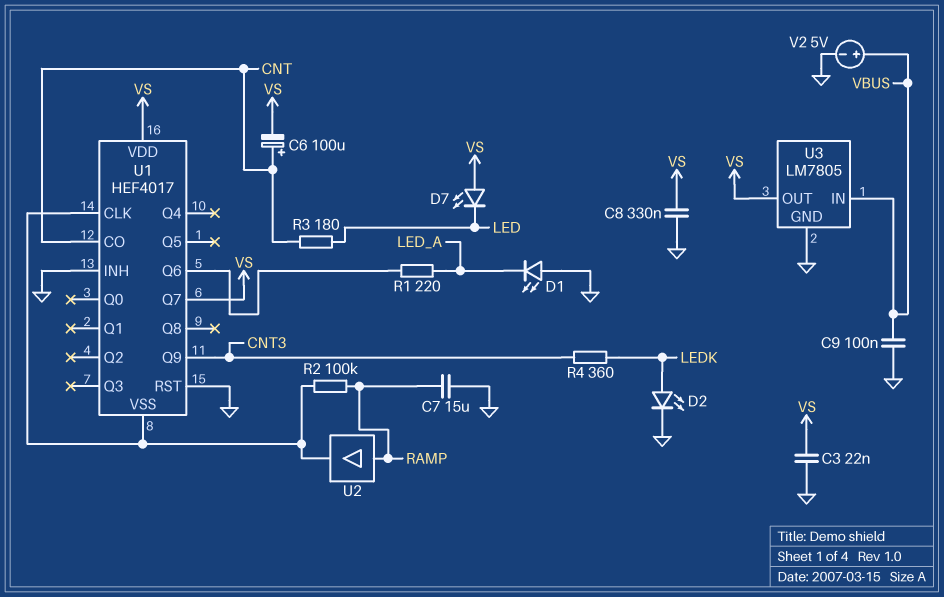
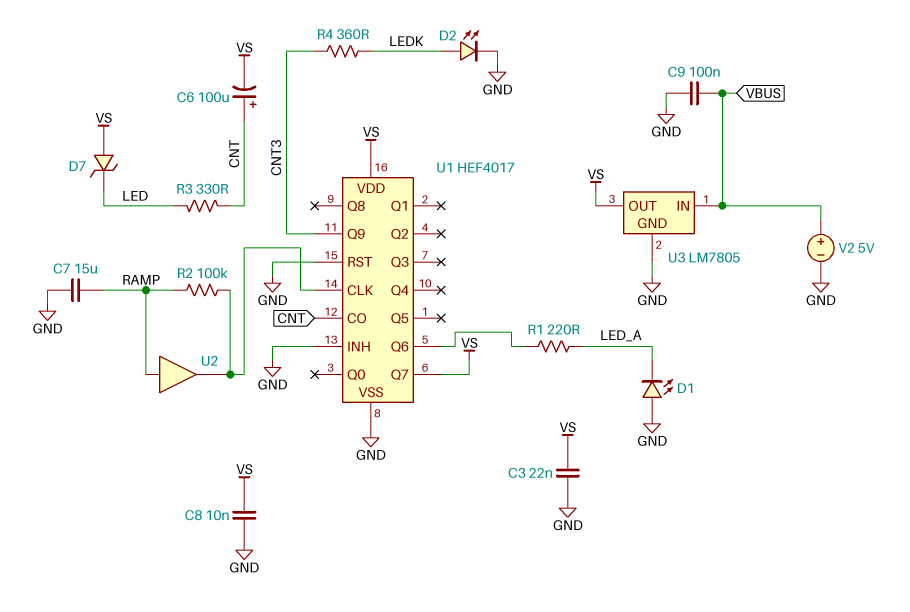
C8: 330nF (GND, VS) -> 10nF (GND, VS)
D7: LED (A VS, K LED) -> zener (A VS, K LED)
R3: 180 (CNT, LED) -> 330 (CNT, LED)
U1 pin VSS: U1/CLK -> GND

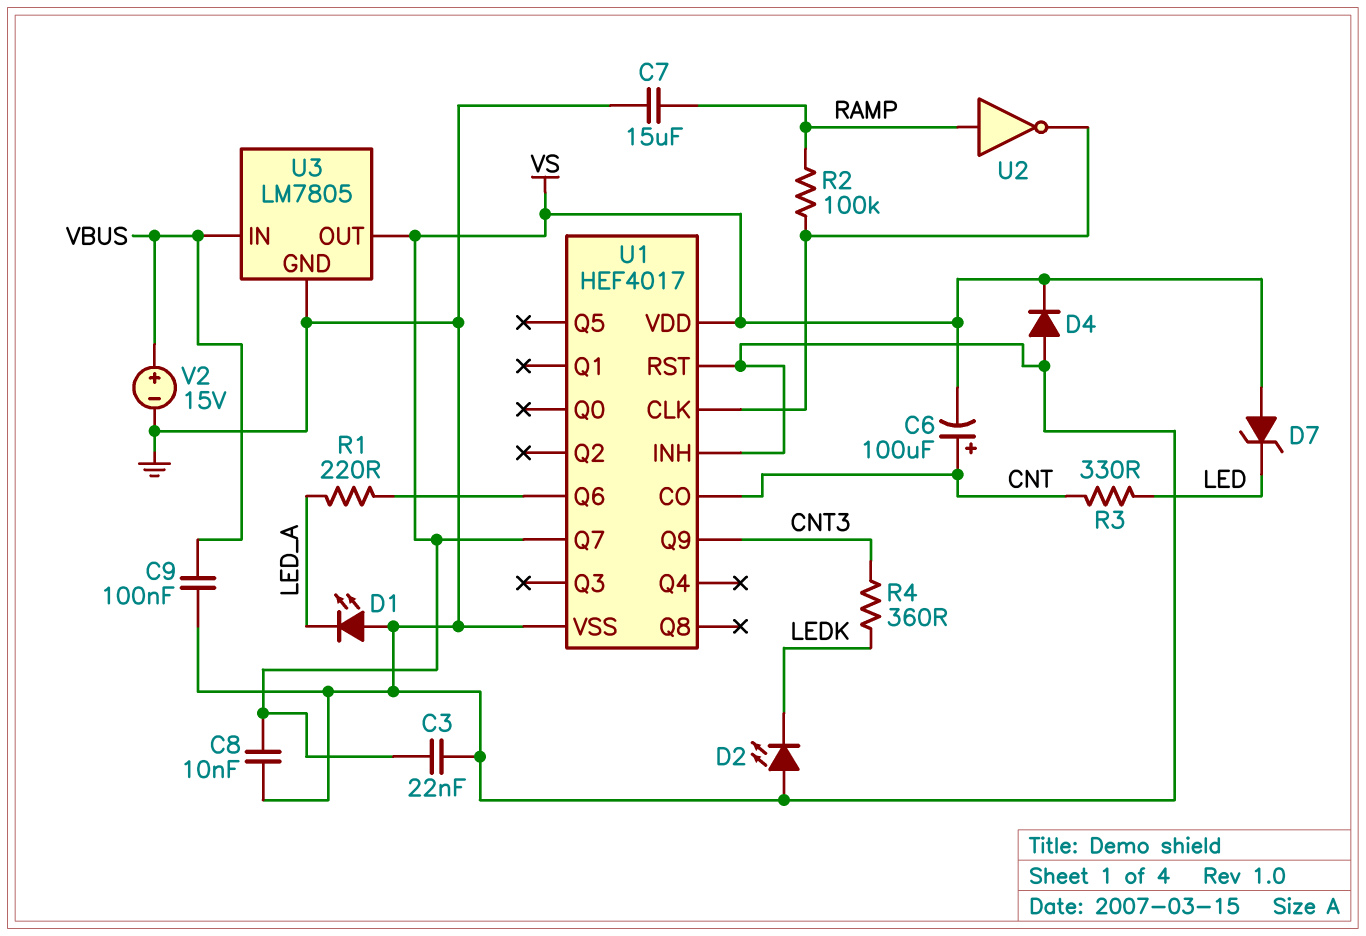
D2: LED (A LEDK, K GND) -> LED (A GND, K LEDK)
D4: none -> diode (A GND, K VS)
U2: buffer (in RAMP, out U1/CLK) -> NOT (in RAMP, out U1/CLK)
V2: 5V (plus VBUS, minus GND) -> 15V (plus VBUS, minus GND)

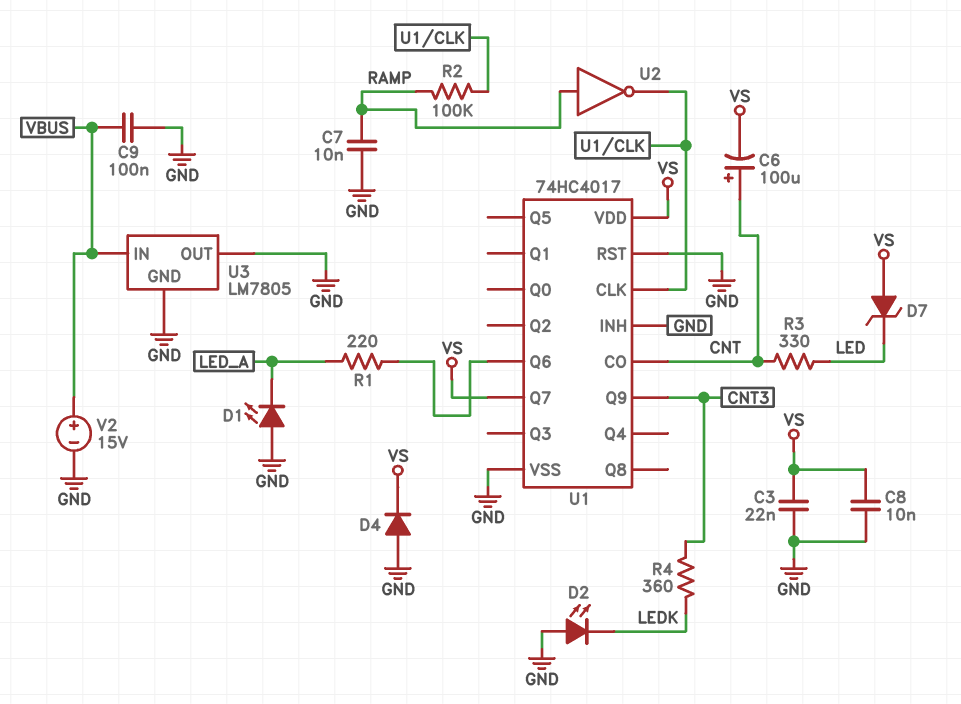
C7: 15uF (GND, RAMP) -> 10nF (GND, RAMP)
U1: HEF4017 -> 74HC4017
U3 pin OUT: VS -> GND

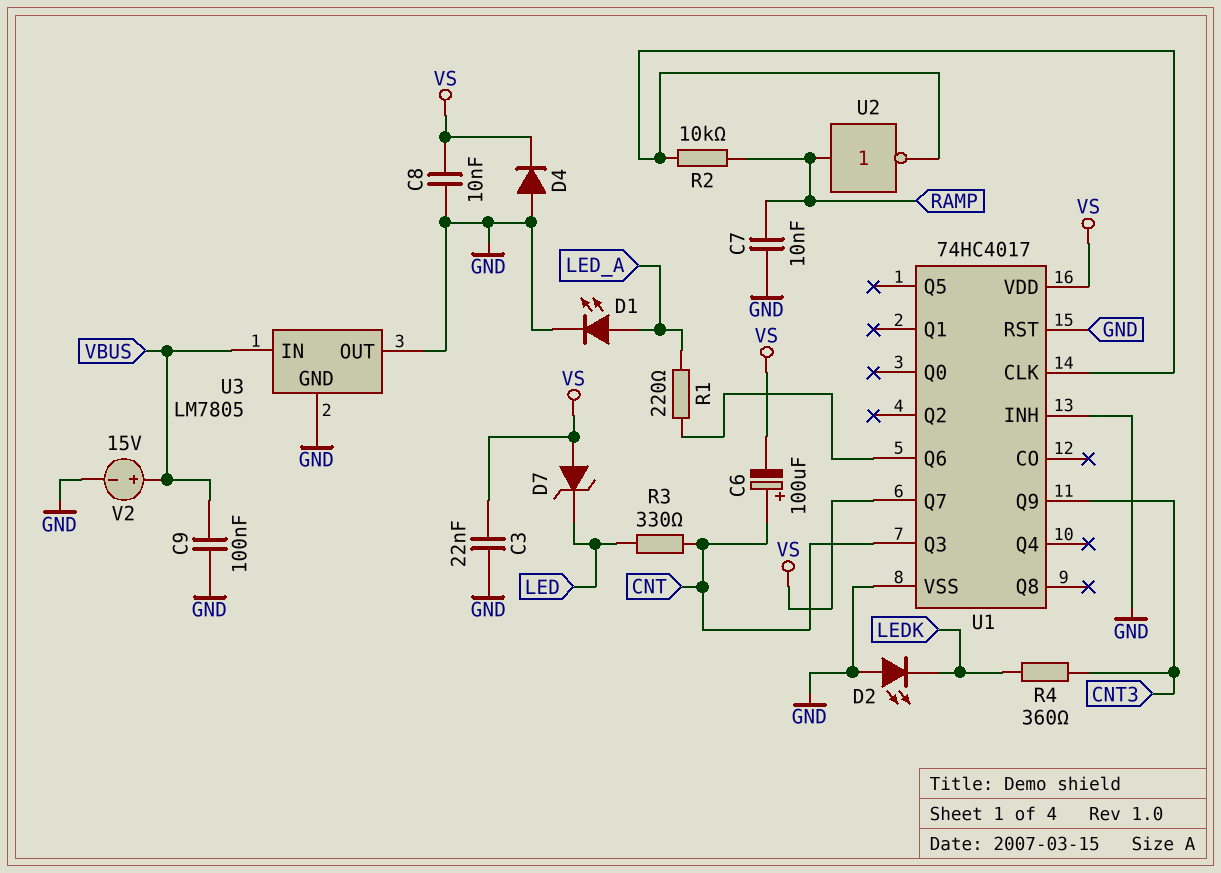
D1: LED (A GND, K LED_A) -> LED (A LED_A, K GND)
R2: 100k (RAMP, U1/CLK) -> 10k (RAMP, U1/CLK)
U1 pin CO: CNT -> none
U1 pin Q3: none -> CNT

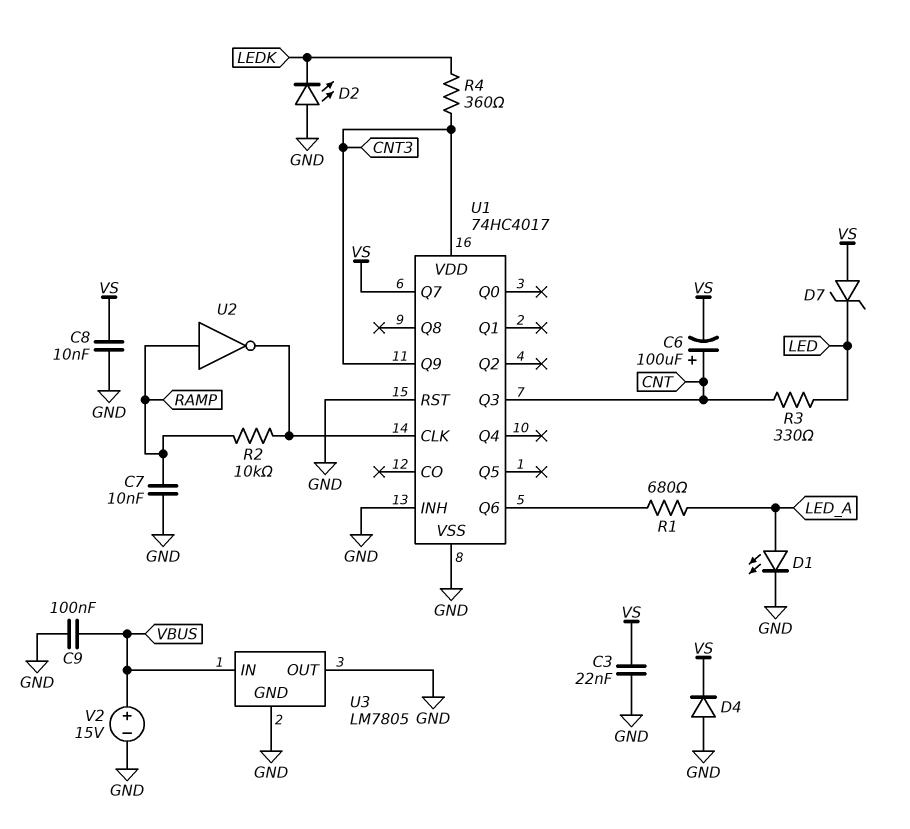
R1: 220 (LED_A, U1/Q6) -> 680 (LED_A, U1/Q6)
U1 pin VDD: VS -> CNT3

